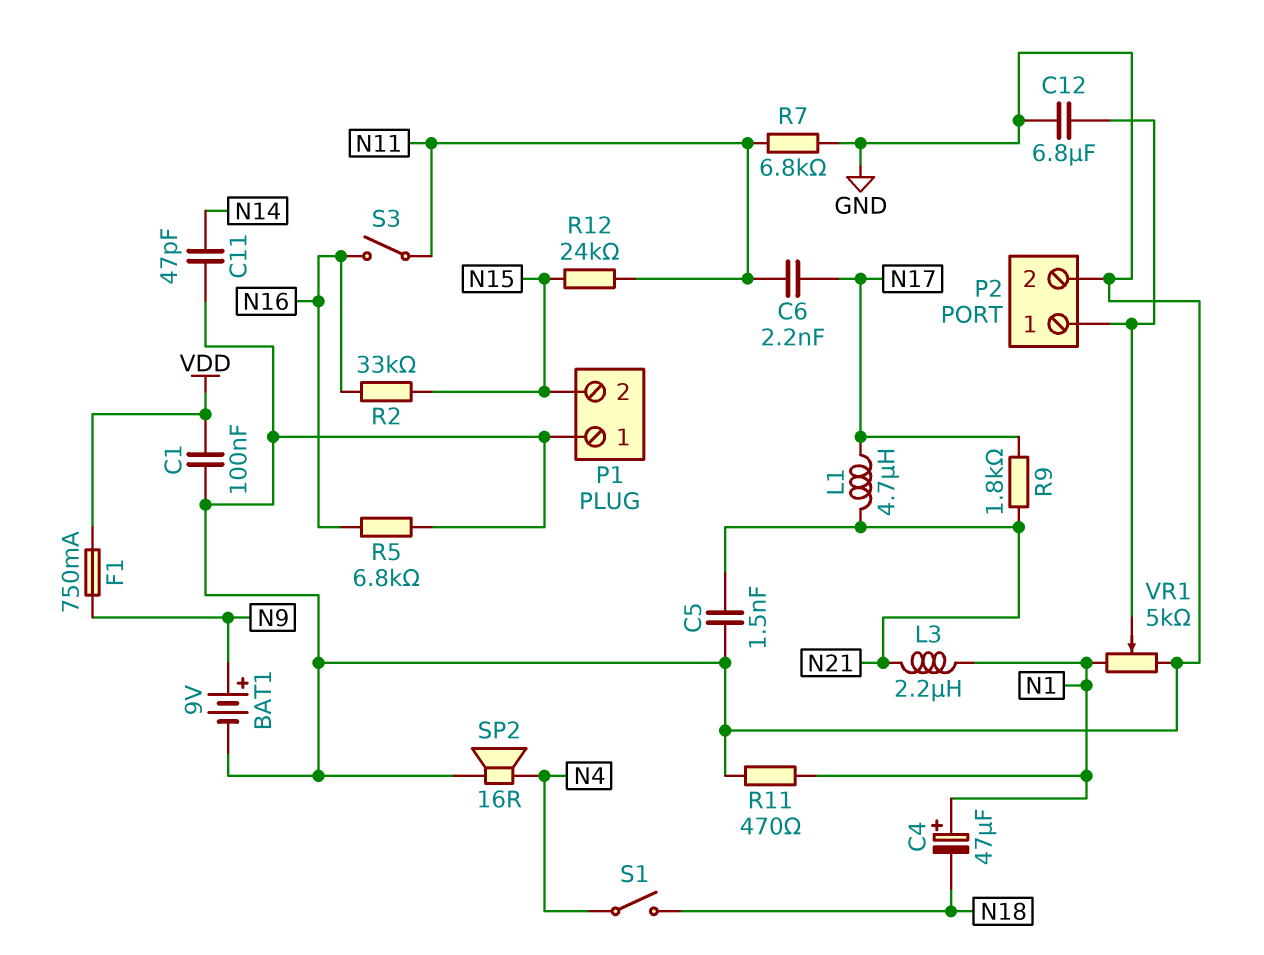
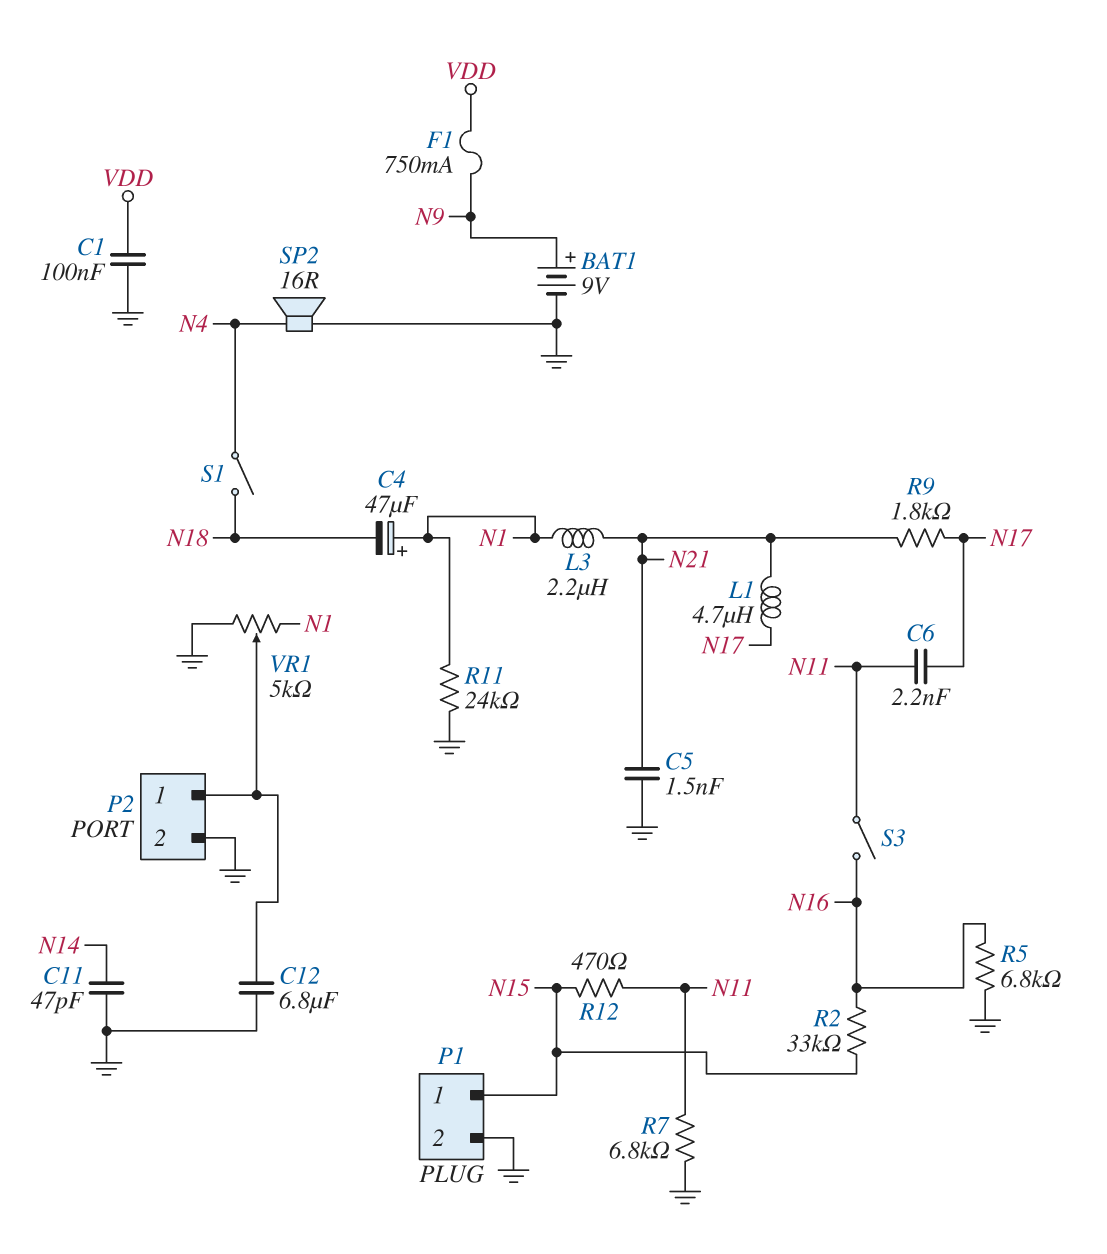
P1 pin 1: GND -> N15
P1 pin 2: N15 -> GND
R11: 470 (GND, N1) -> 24k (GND, N1)
R12: 24k (N11, N15) -> 470 (N11, N15)

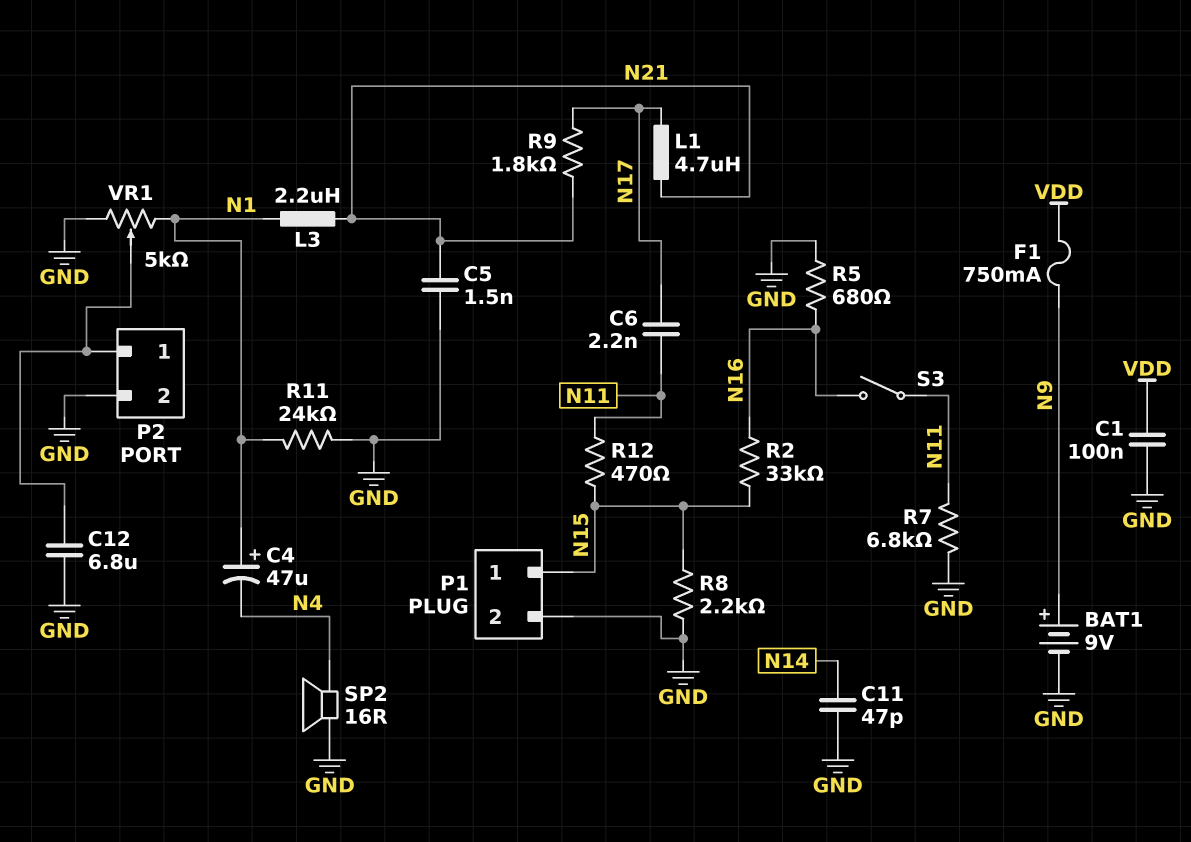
C4: 47uF (plus N1, minus N18) -> 47uF (plus N1, minus N4)
R5: 6.8k (GND, N16) -> 680 (GND, N16)
R8: none -> 2.2k (GND, N15)
S1: switch (N4, N18) -> none

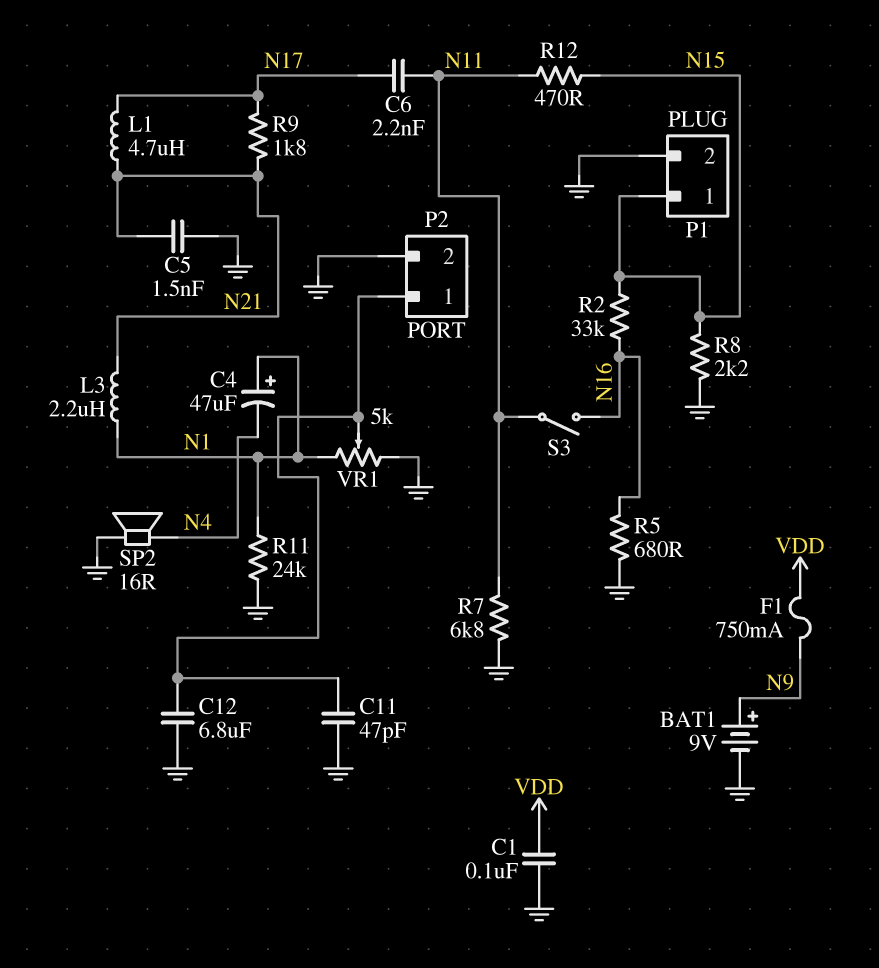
C11: 47pF (GND, N14) -> 47pF (GND, P2/1)

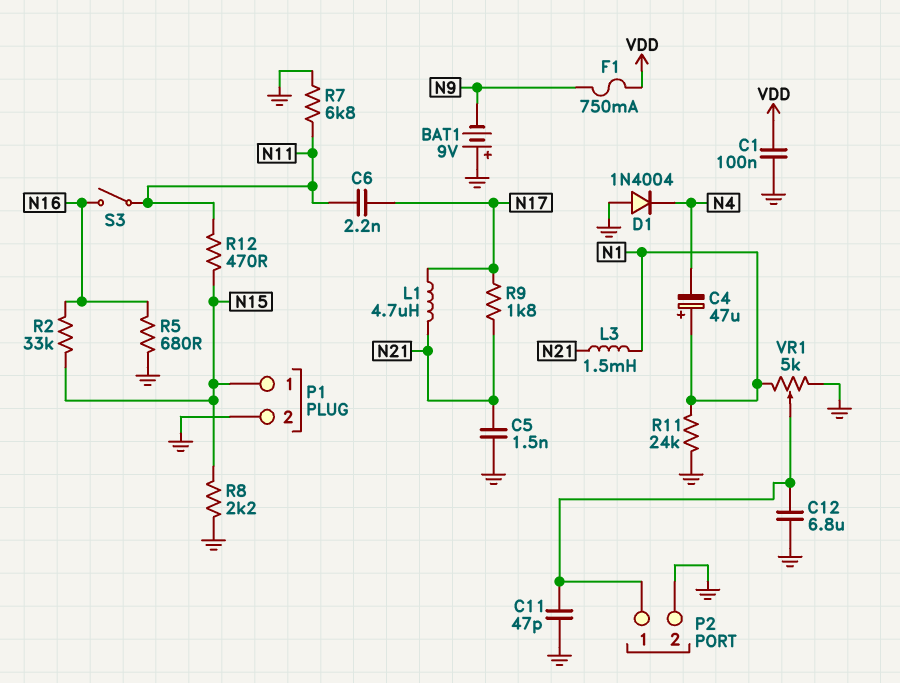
BAT1: 9V (plus N9, minus GND) -> 9V (plus GND, minus N9)
D1: none -> diode 1N4004 (A GND, K N4)
L3: 2.2uH (N1, N21) -> 1.5mH (N1, N21)
SP2: speaker 16R (GND, N4) -> none

